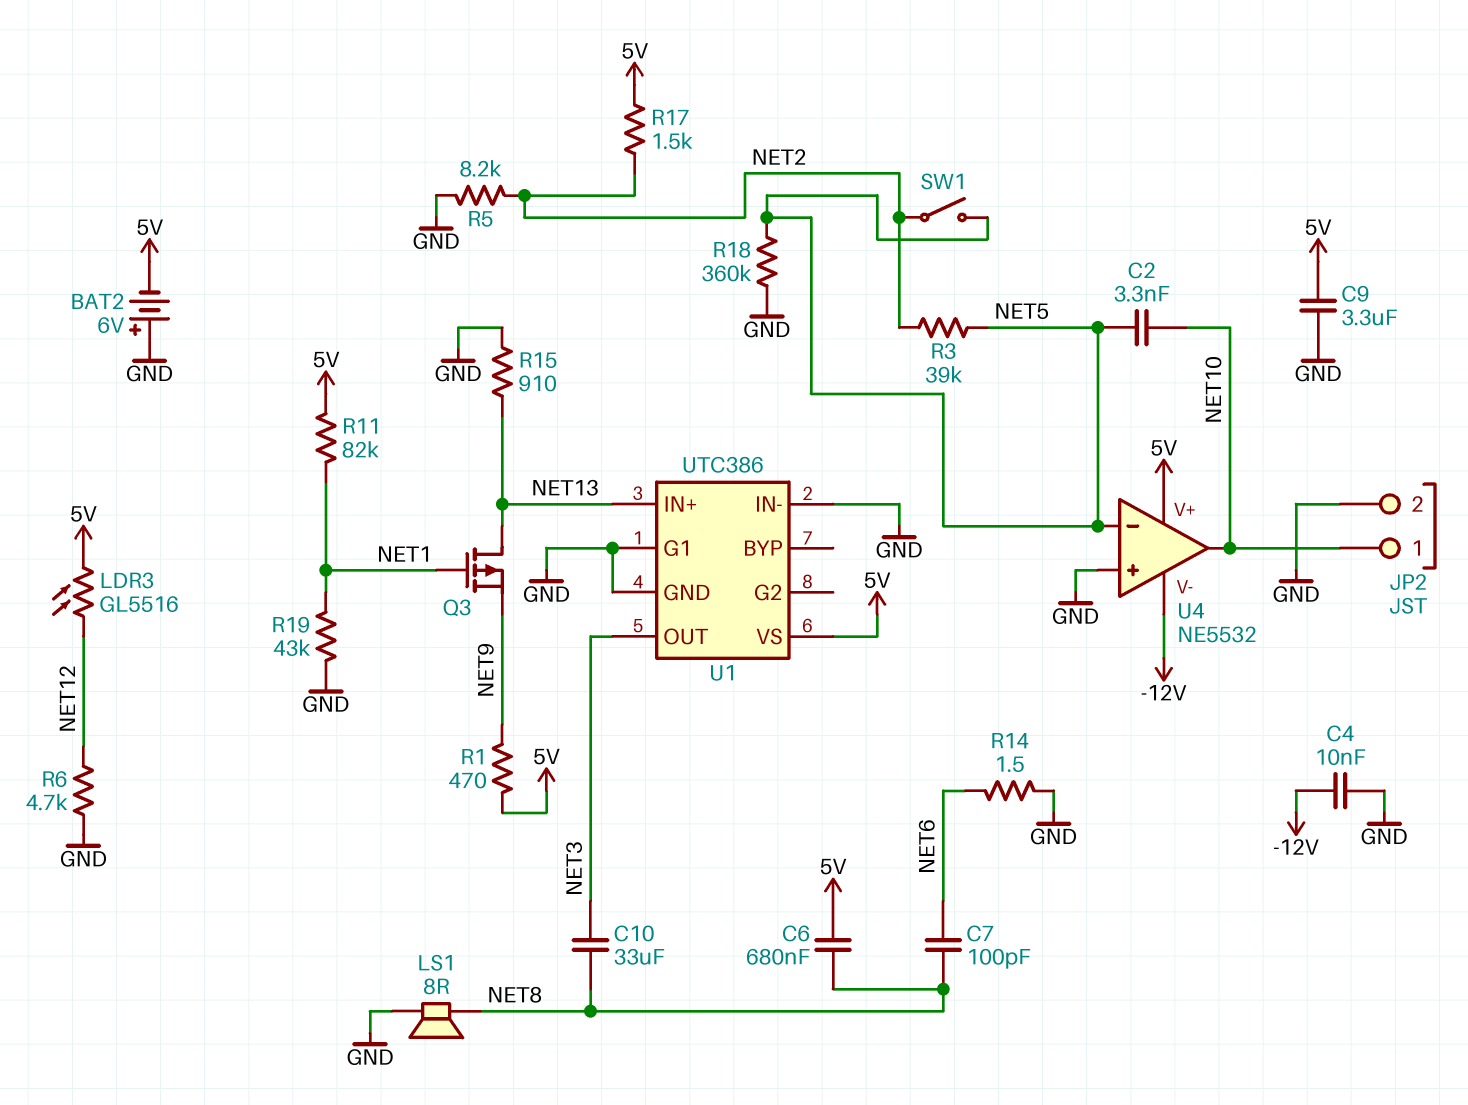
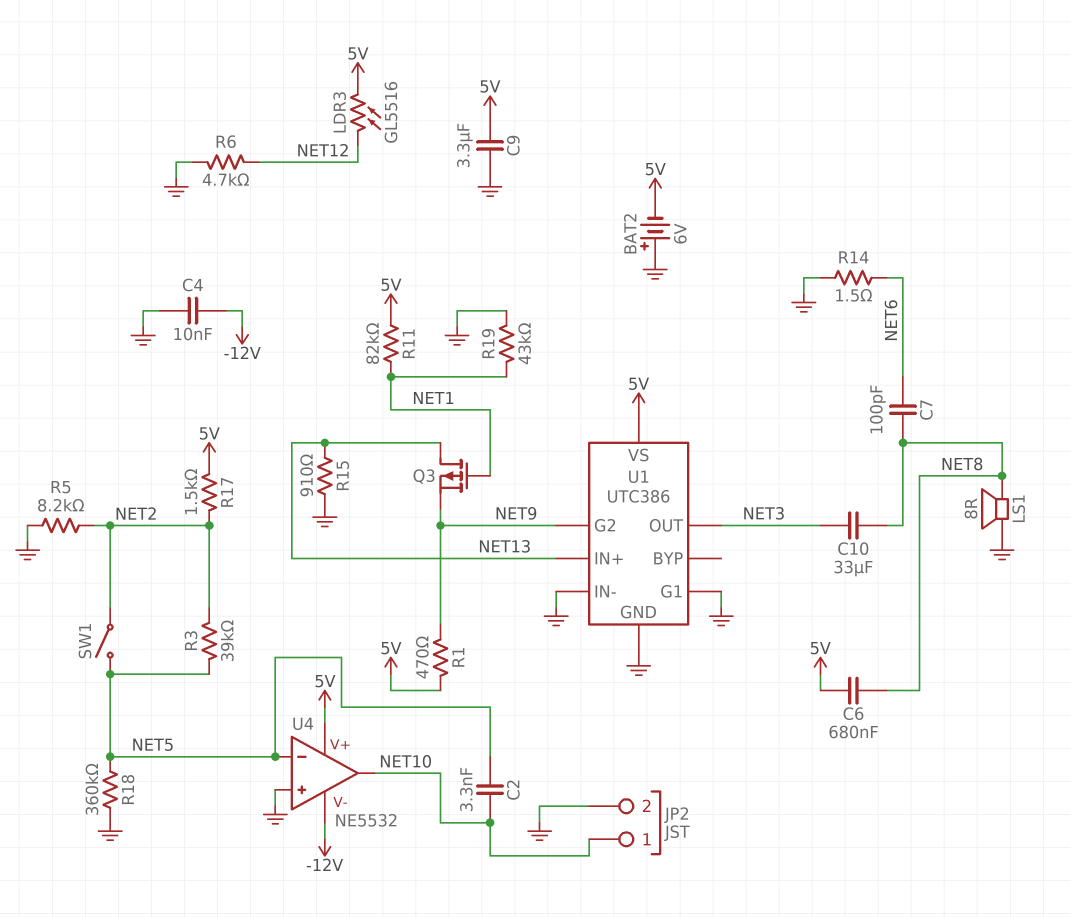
U1 pin G2: none -> NET9

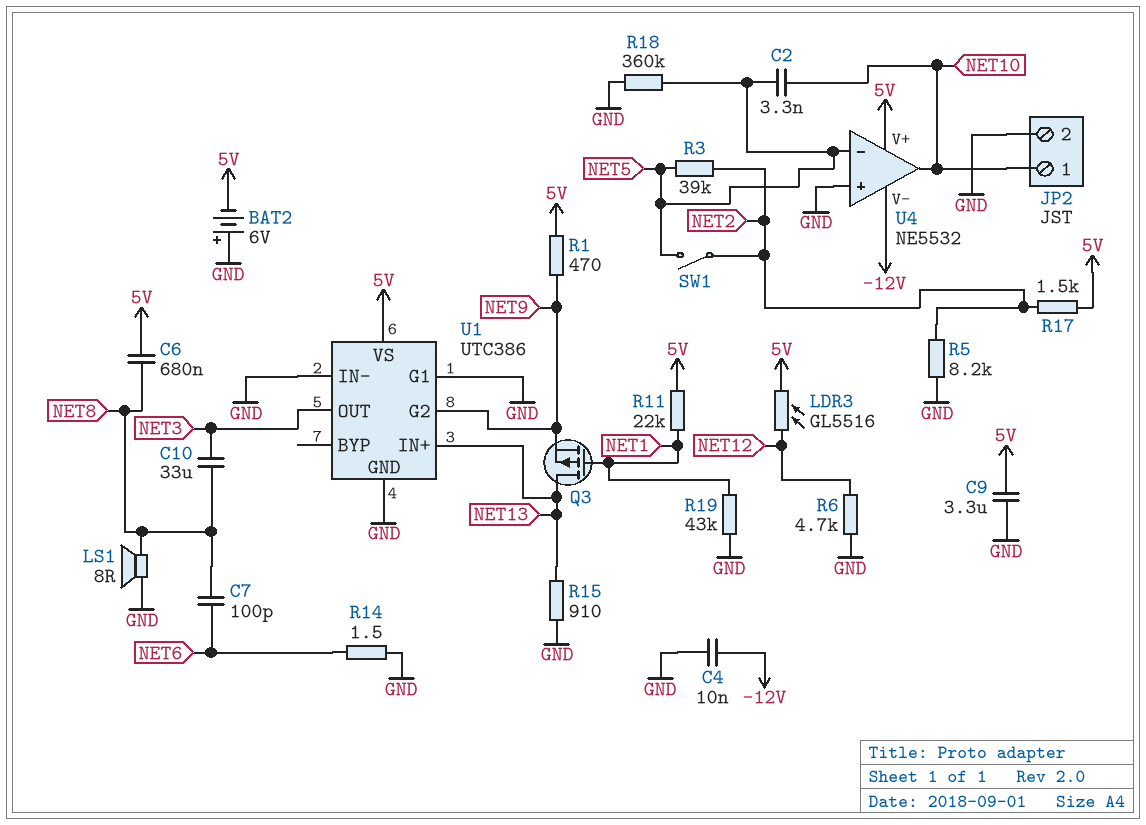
R11: 82k (5V, NET1) -> 22k (5V, NET1)

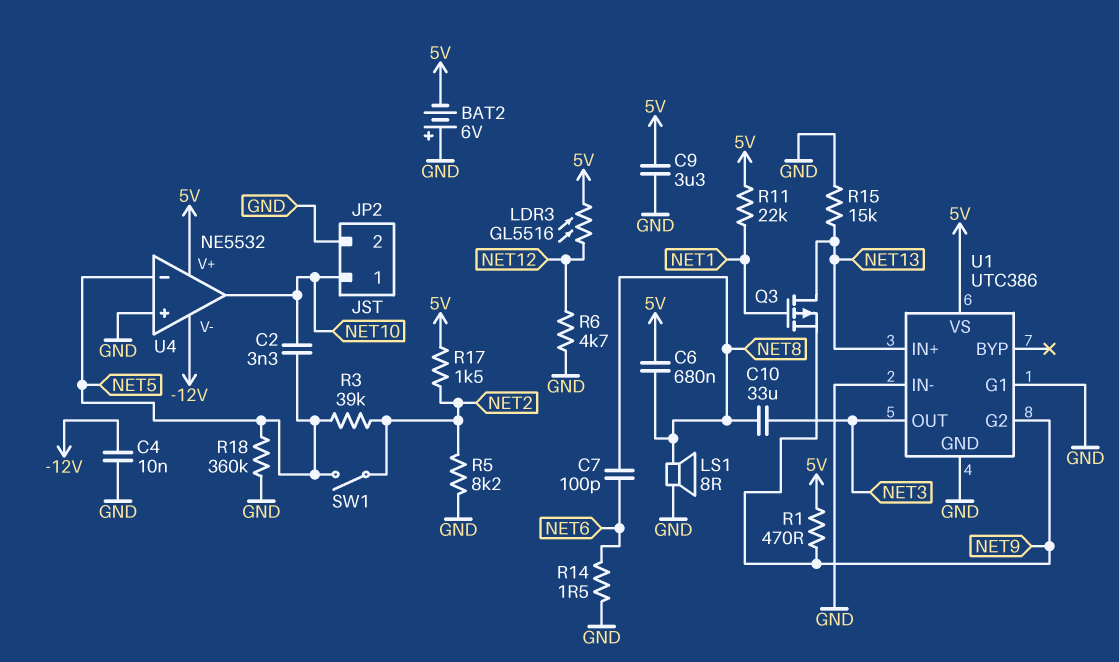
R15: 910 (GND, NET13) -> 15k (GND, NET13)
R19: 43k (GND, NET1) -> none

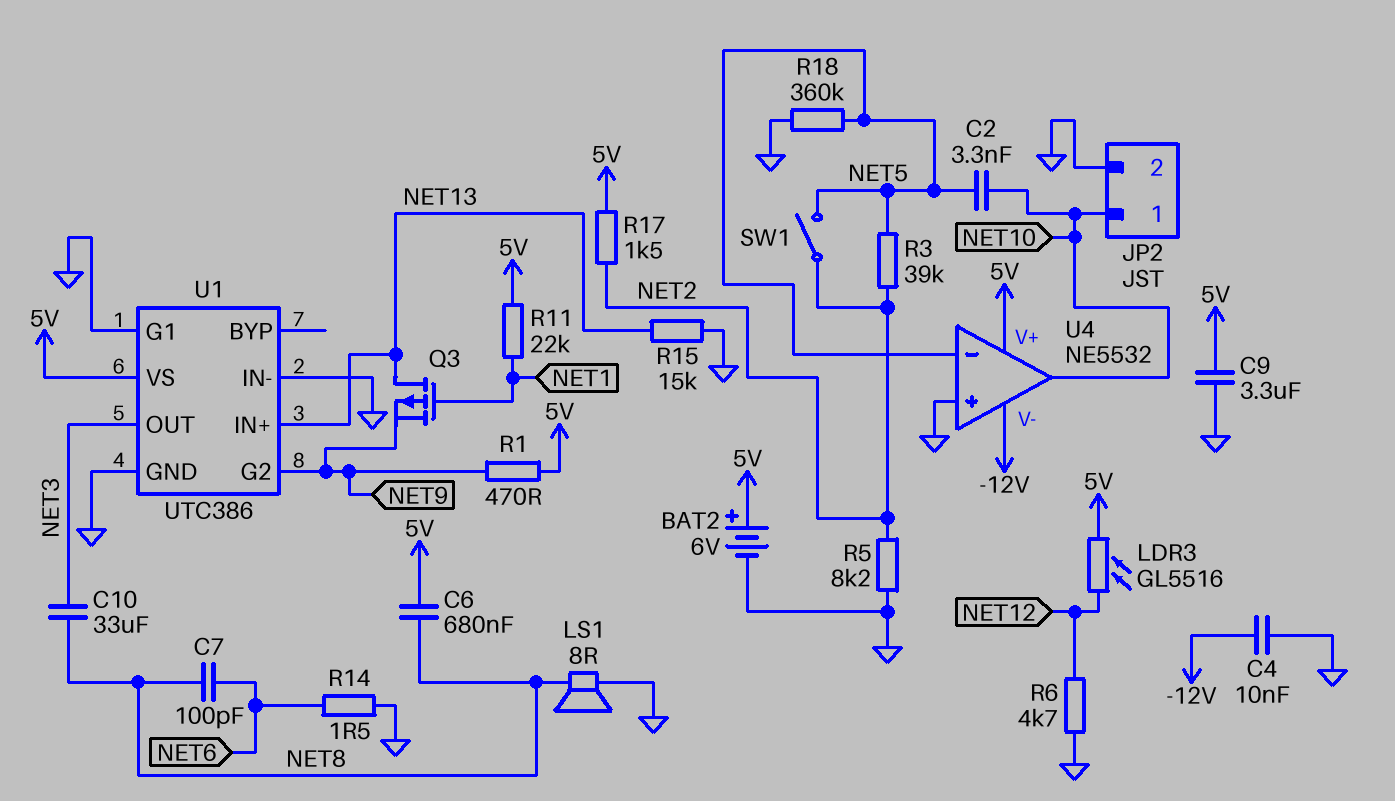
BAT2: 6V (plus GND, minus 5V) -> 6V (plus 5V, minus GND)

